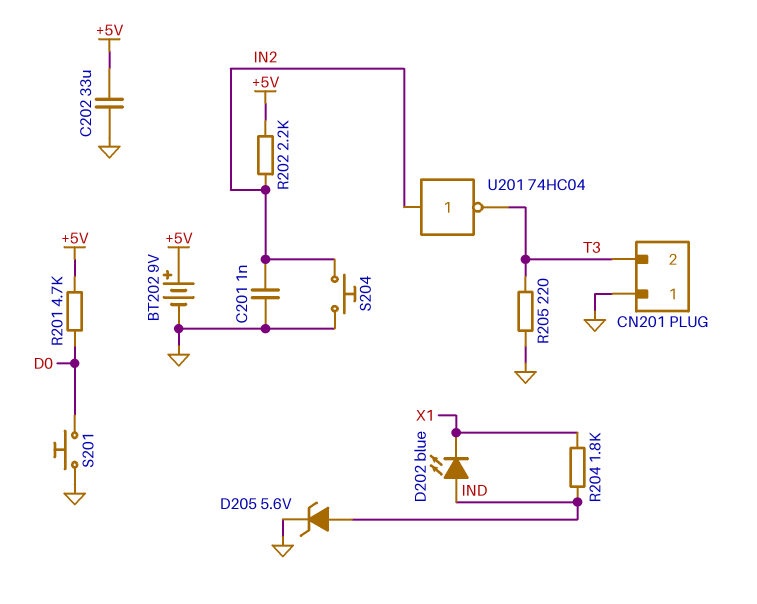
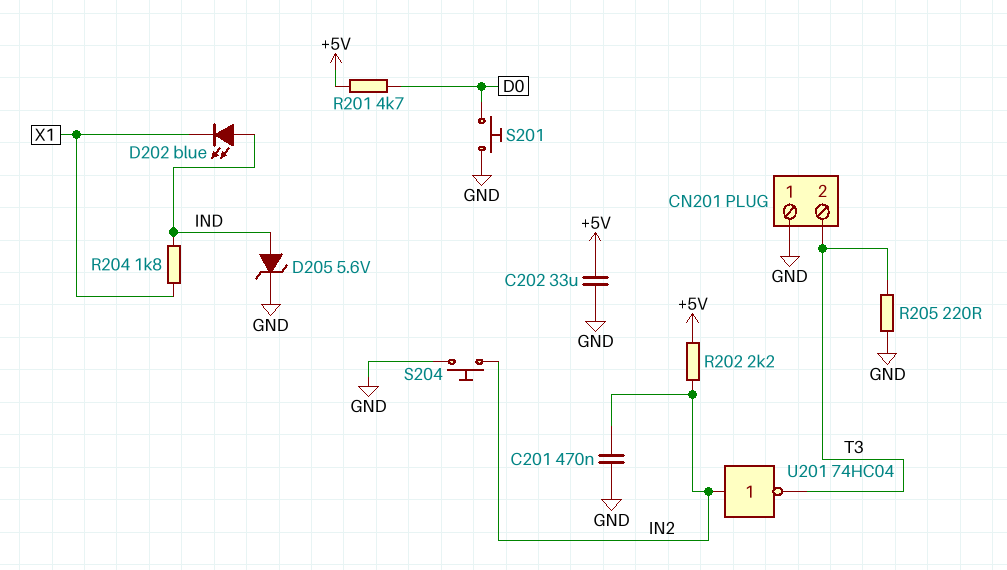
BT202: 9V (plus +5V, minus GND) -> none
C201: 1nF (GND, IN2) -> 470nF (GND, IN2)

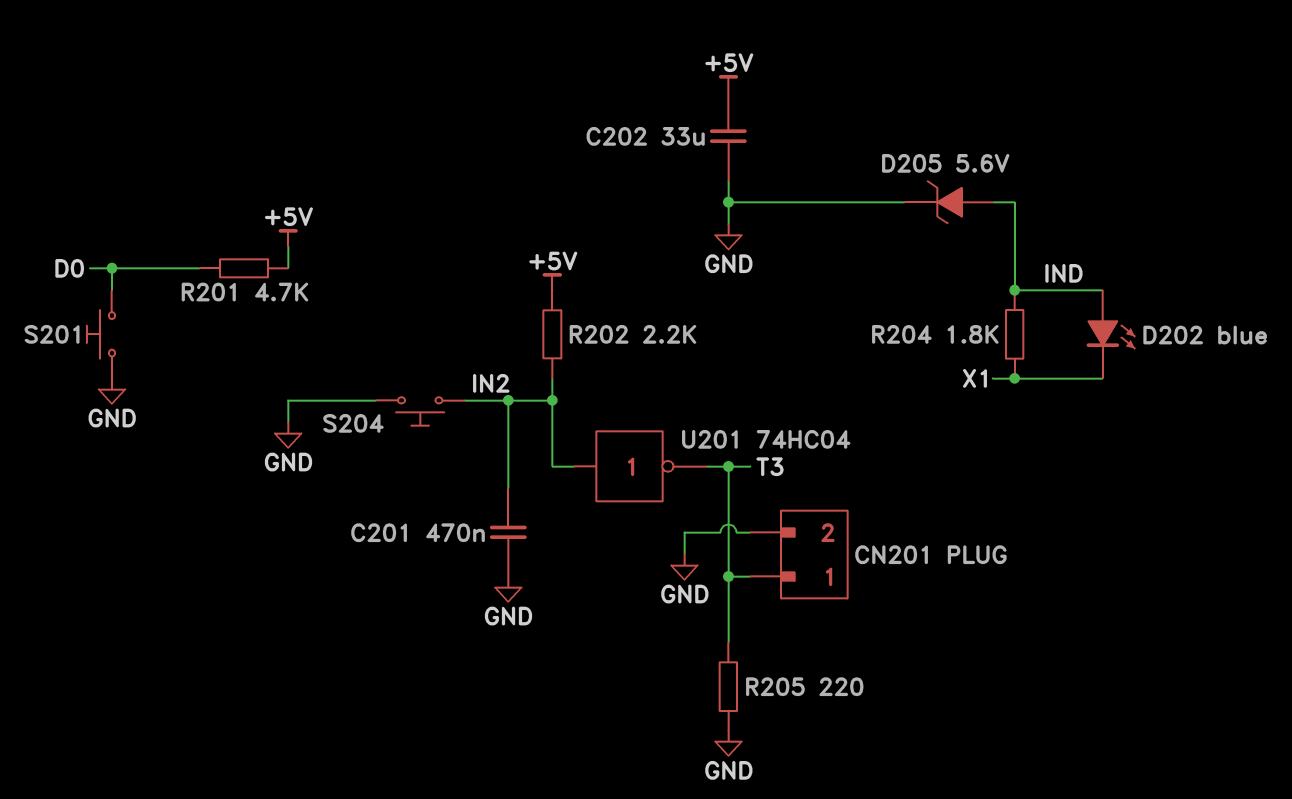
CN201 pin 1: GND -> T3
CN201 pin 2: T3 -> GND

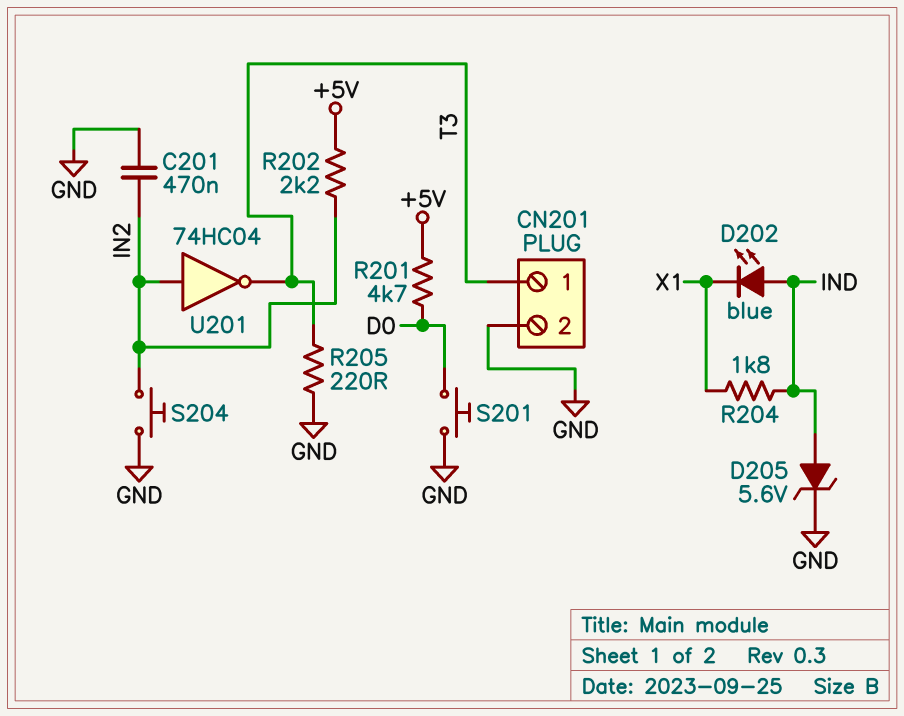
C202: 33uF (+5V, GND) -> none

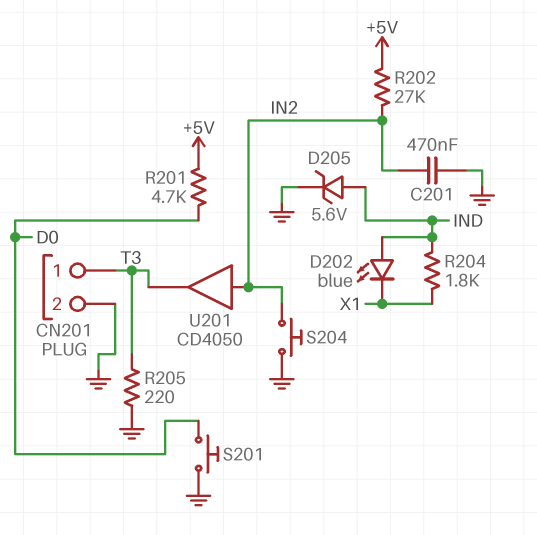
R202: 2.2k (+5V, IN2) -> 27k (+5V, IN2)
U201: NOT 74HC04 (in IN2, out T3) -> buffer CD4050 (in IN2, out T3)

